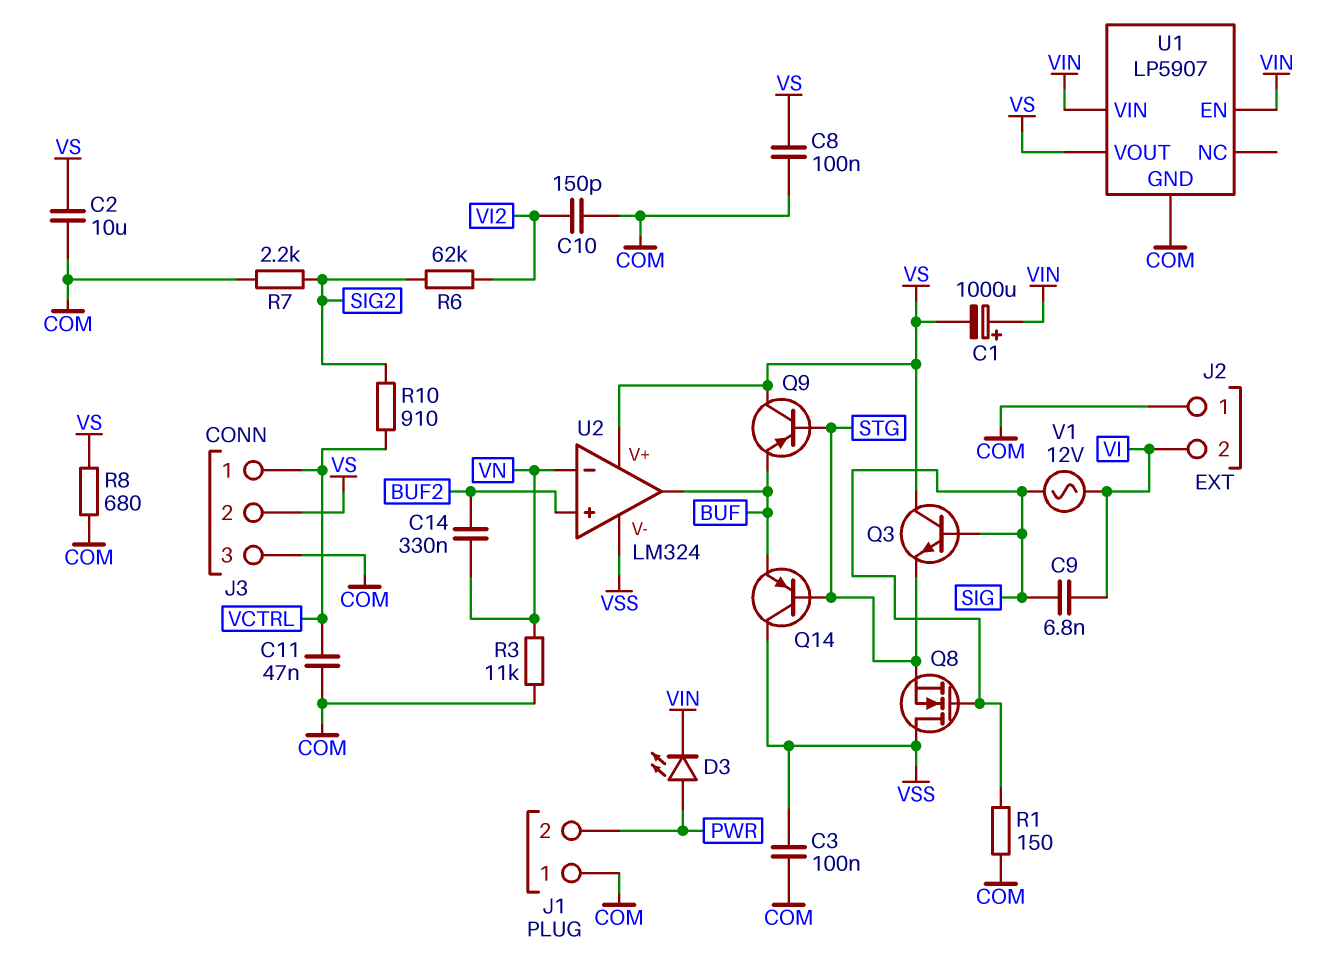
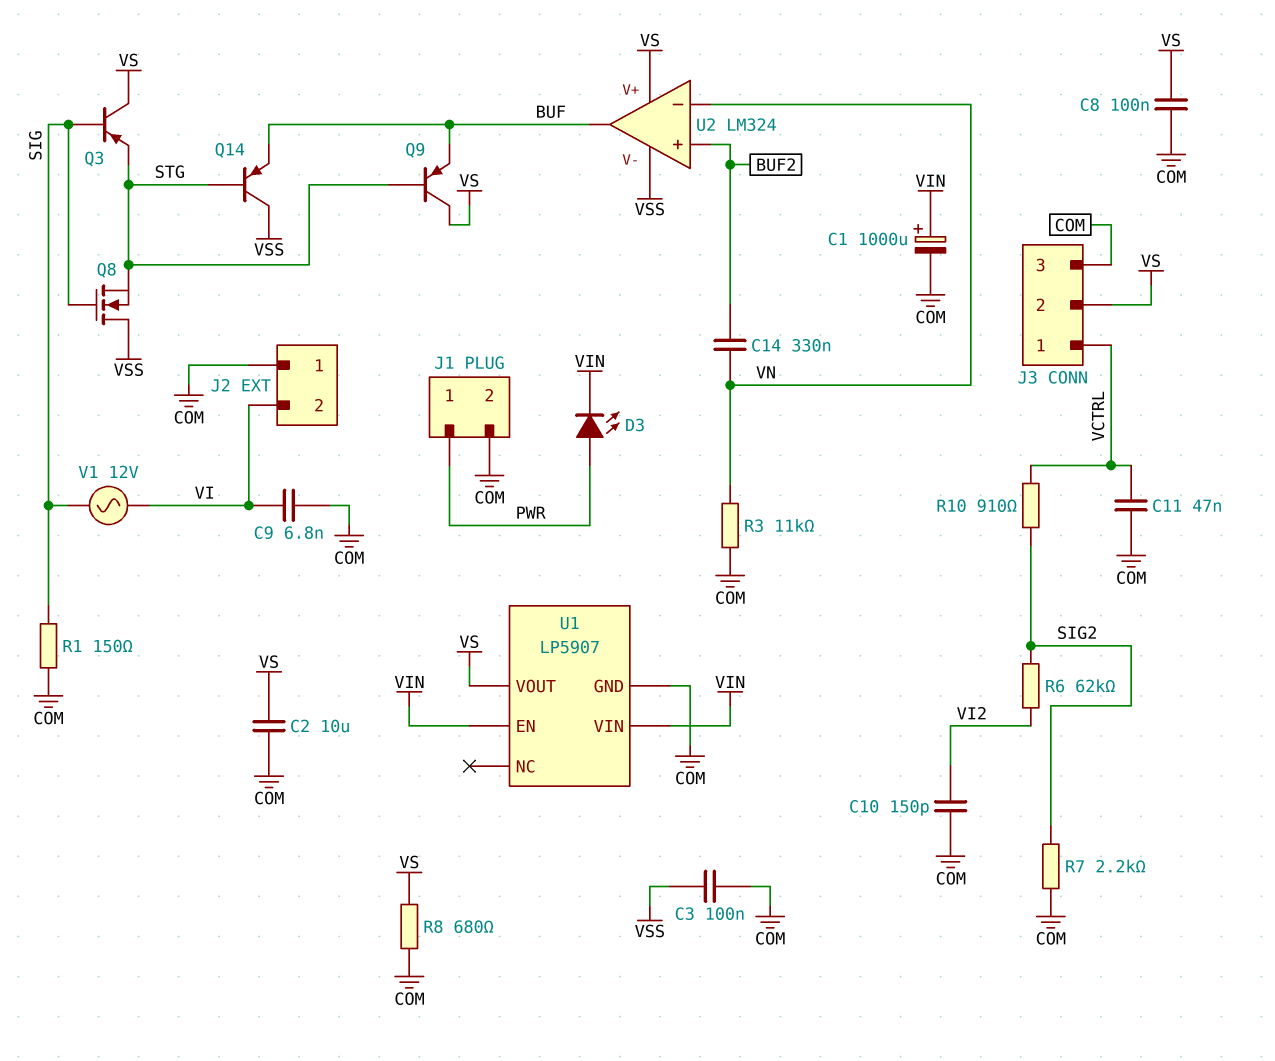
C1: 1000uF (plus VIN, minus VS) -> 1000uF (plus VIN, minus COM)
C9: 6.8nF (SIG, VI) -> 6.8nF (COM, VI)
J1 pin 1: COM -> PWR
J1 pin 2: PWR -> COM
Q3: NPN (B SIG, C VS, E STG) -> PNP (B SIG, C VS, E STG)

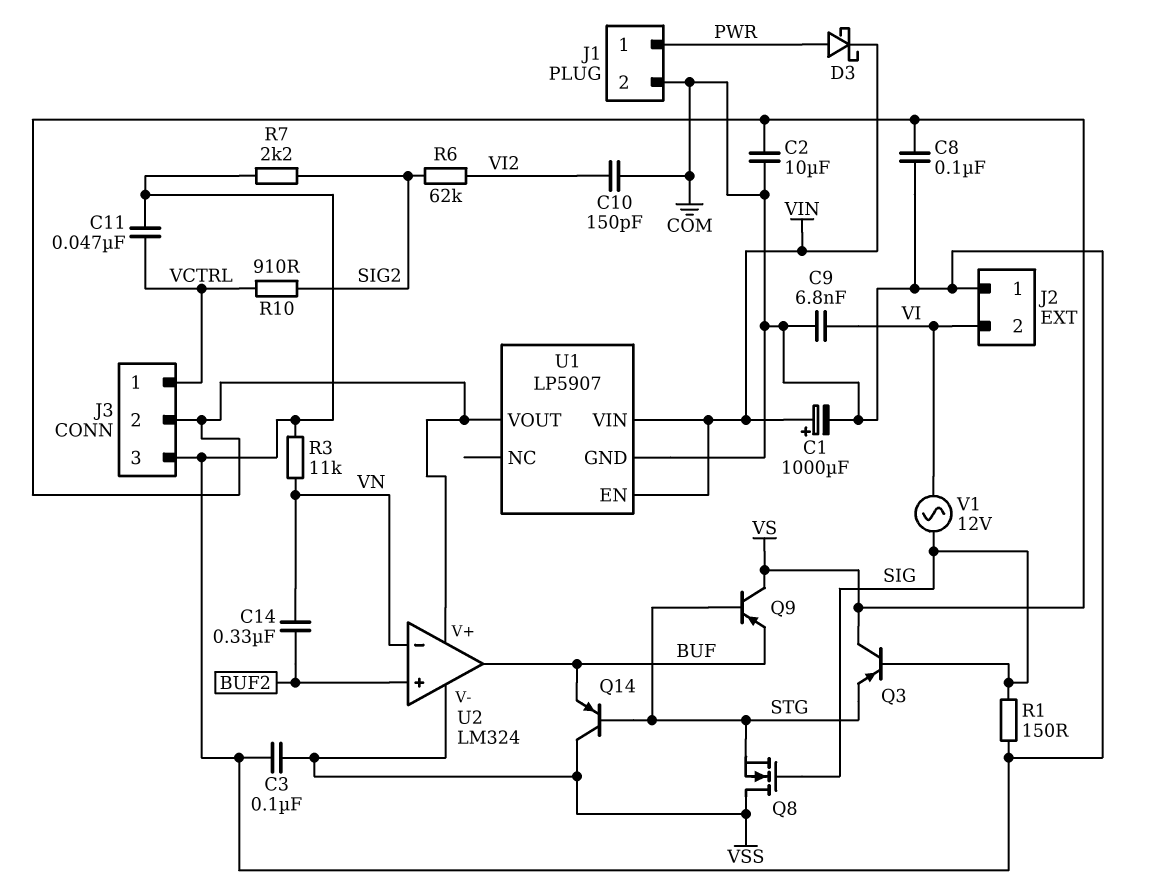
D3: LED (A PWR, K VIN) -> schottky (A PWR, K VIN)
R8: 680 (COM, VS) -> none

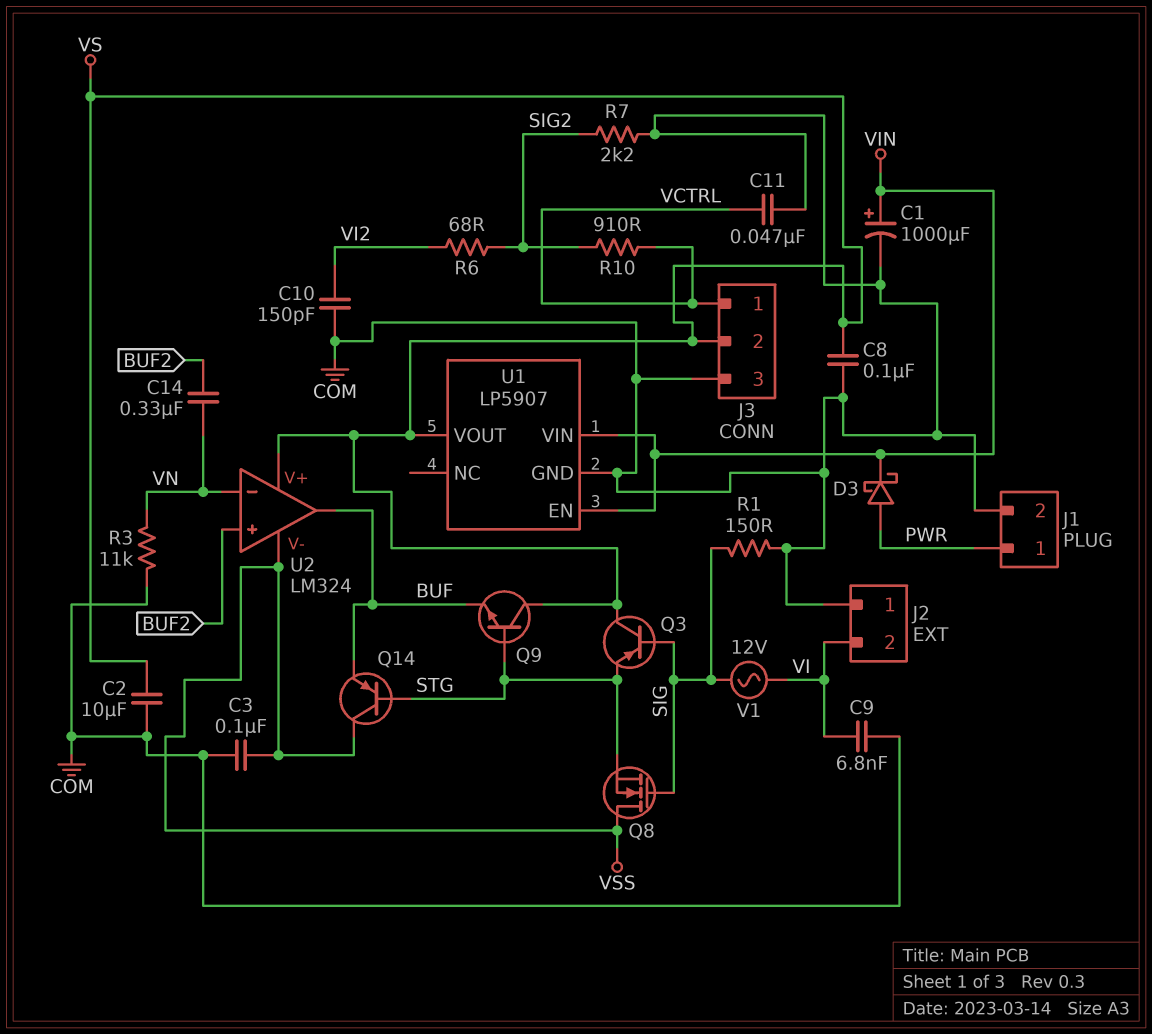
Q9: PNP (B STG, C VS, E BUF) -> NPN (B STG, C VS, E BUF)
R6: 62k (SIG2, VI2) -> 68 (SIG2, VI2)

